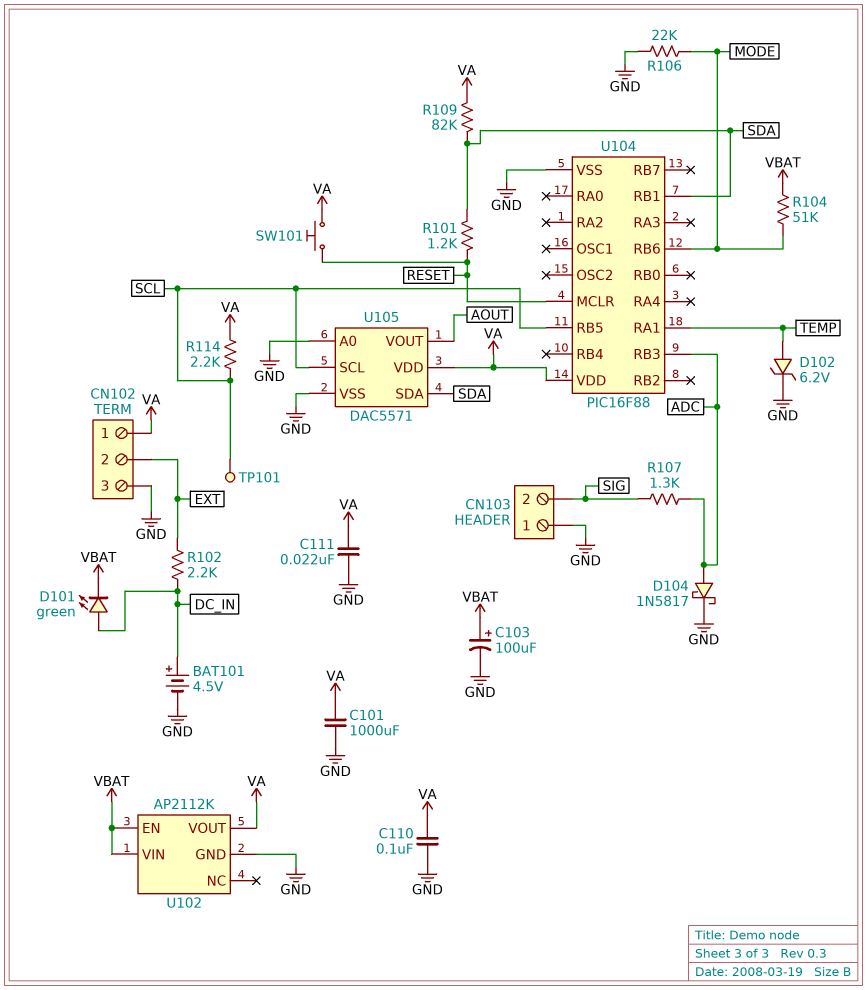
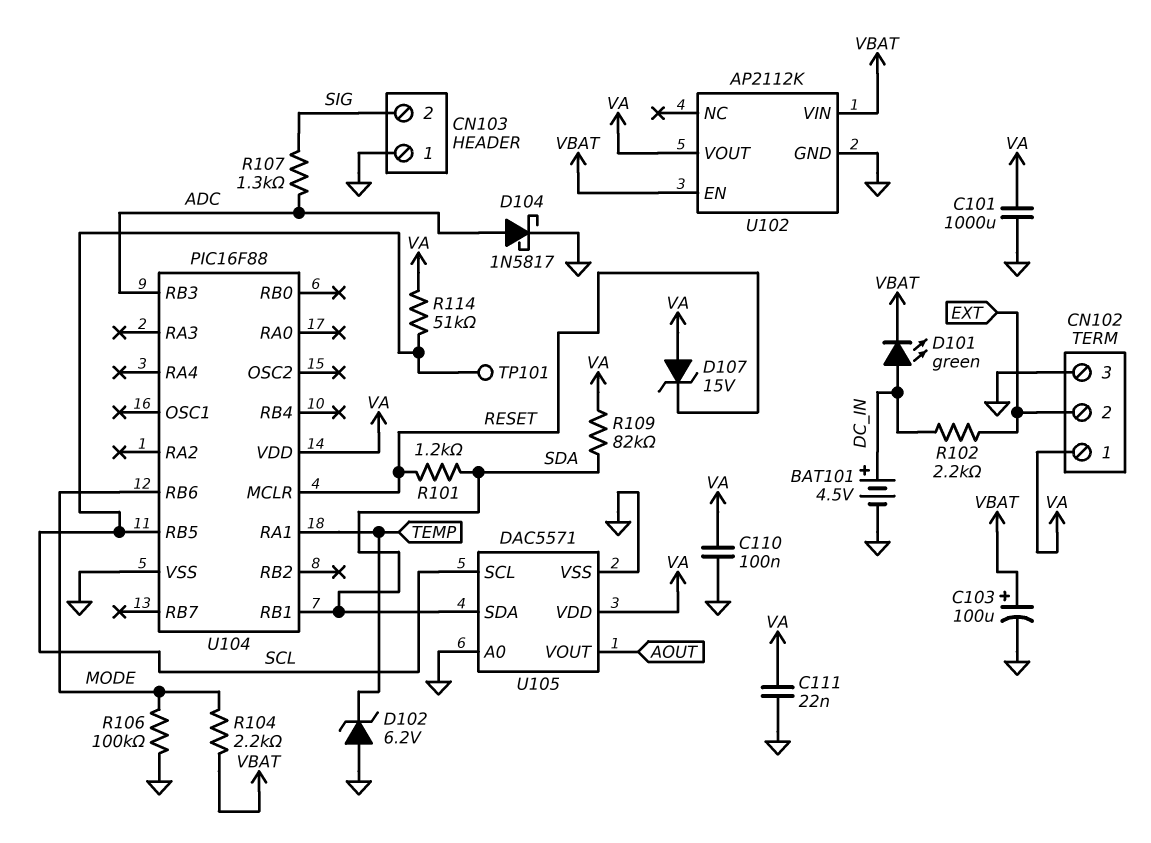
D102: zener 6.2V (A TEMP, K GND) -> zener 6.2V (A GND, K TEMP)
D107: none -> zener 15V (A VA, K RESET)
R104: 51k (MODE, VBAT) -> 2.2k (MODE, VBAT)
R106: 22k (GND, MODE) -> 100k (GND, MODE)
R114: 2.2k (SCL, VA) -> 51k (SCL, VA)
SW101: button (RESET, VA) -> none

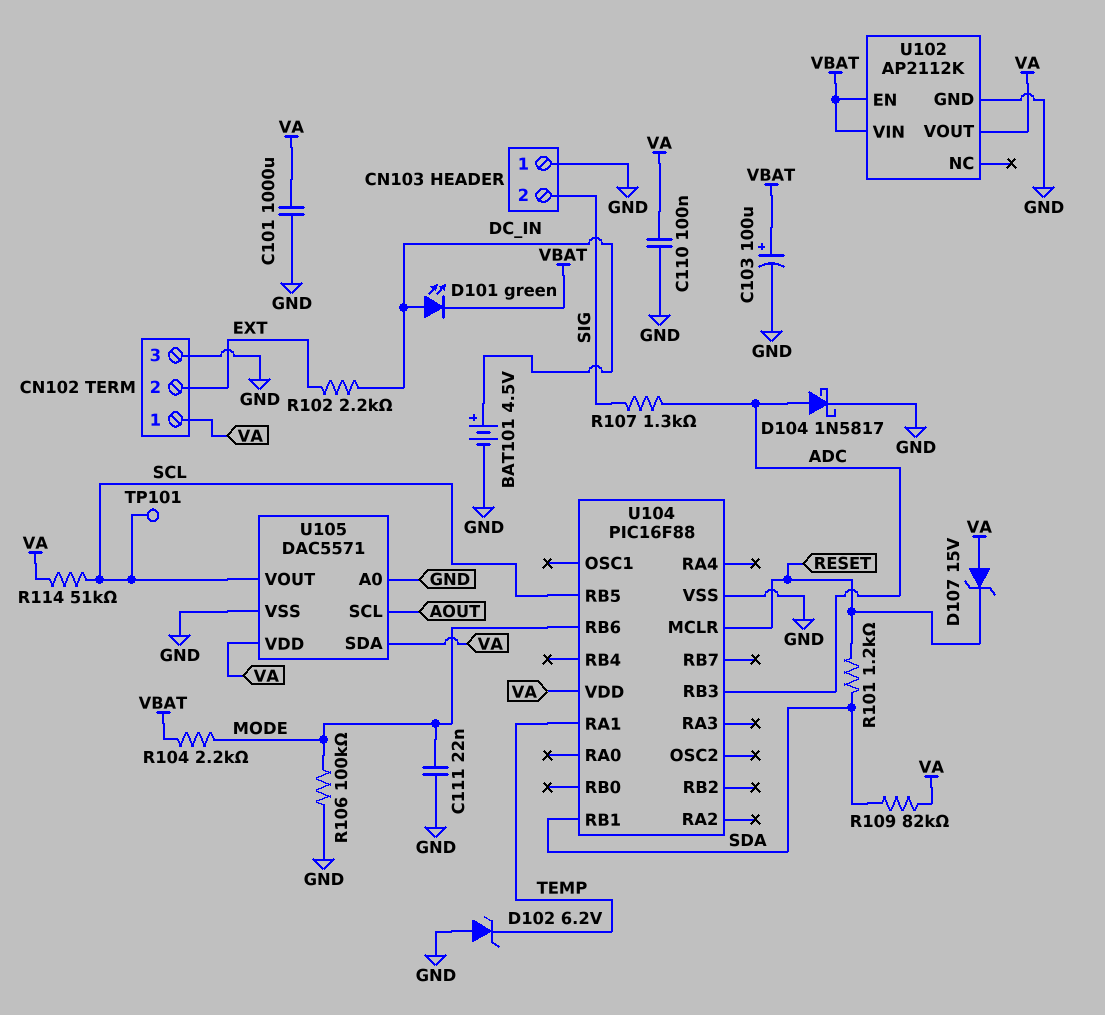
C111: 22nF (GND, VA) -> 22nF (GND, MODE)
U105 pin SCL: SCL -> AOUT
U105 pin SDA: SDA -> VA
U105 pin VOUT: AOUT -> SCL

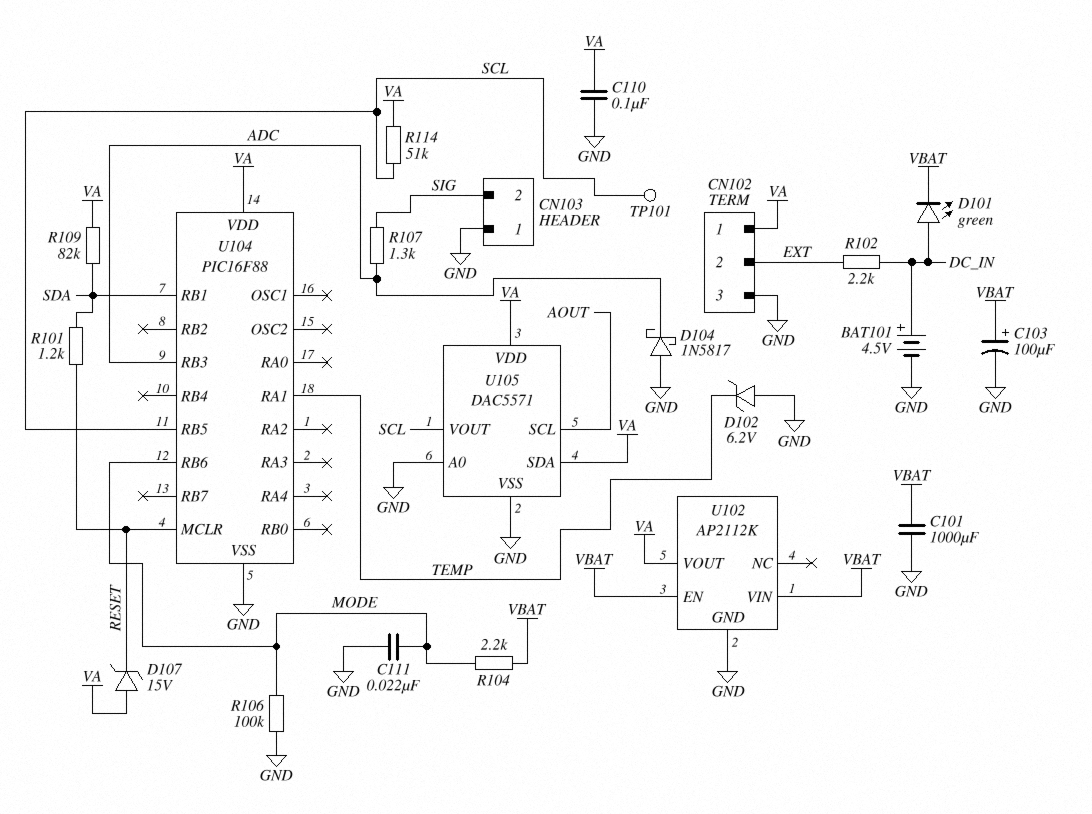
C101: 1000uF (GND, VA) -> 1000uF (GND, VBAT)
D104: schottky 1N5817 (A ADC, K GND) -> schottky 1N5817 (A GND, K ADC)

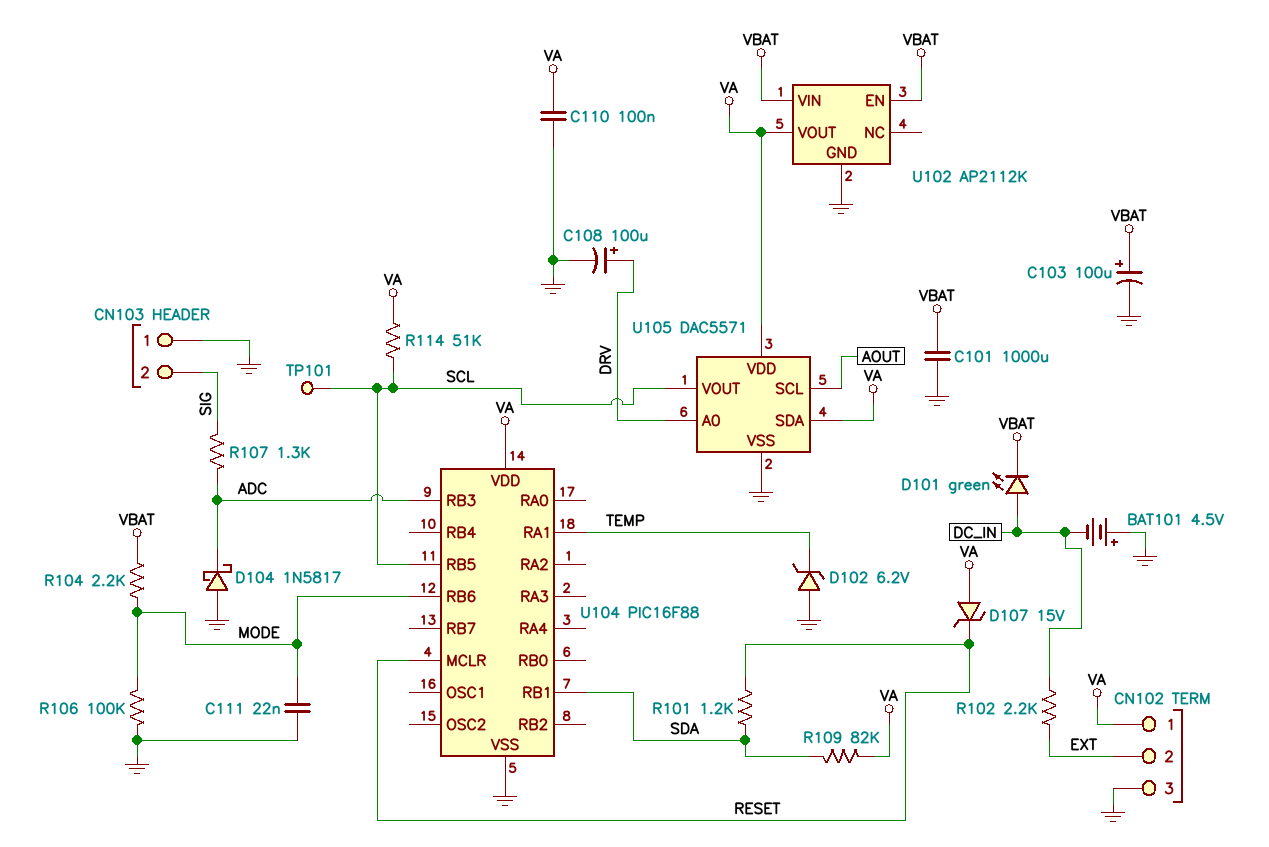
BAT101: 4.5V (plus DC_IN, minus GND) -> 4.5V (plus GND, minus DC_IN)
C108: none -> 100uF (plus DRV, minus GND)
U105 pin A0: GND -> DRV

